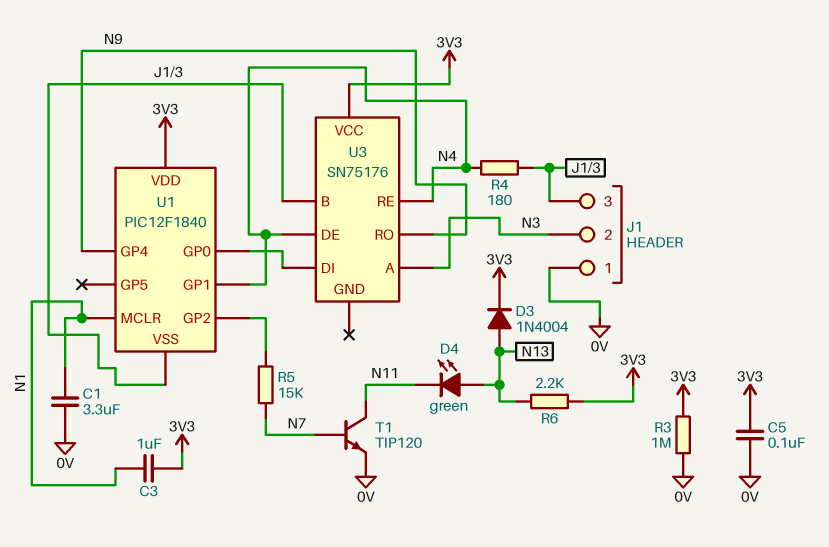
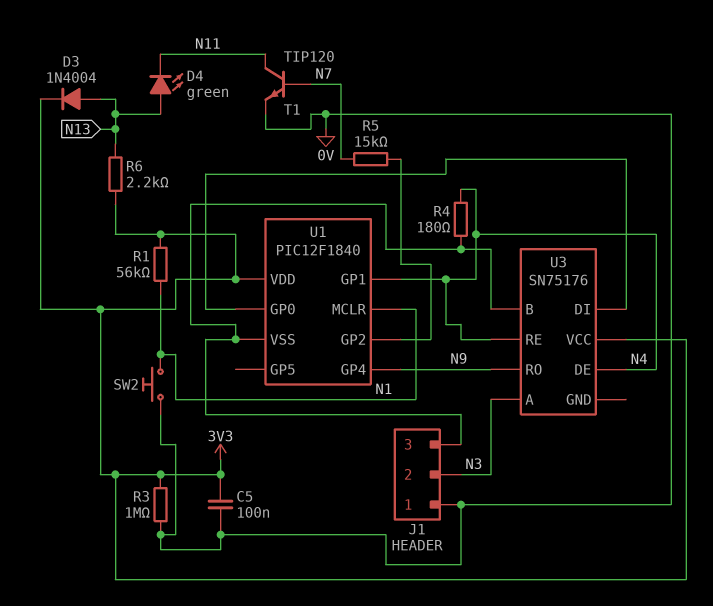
C1: 3.3uF (0V, N1) -> none
C3: 1uF (3V3, N1) -> none
R1: none -> 56k (3V3, N1)
SW2: none -> button (0V, N1)

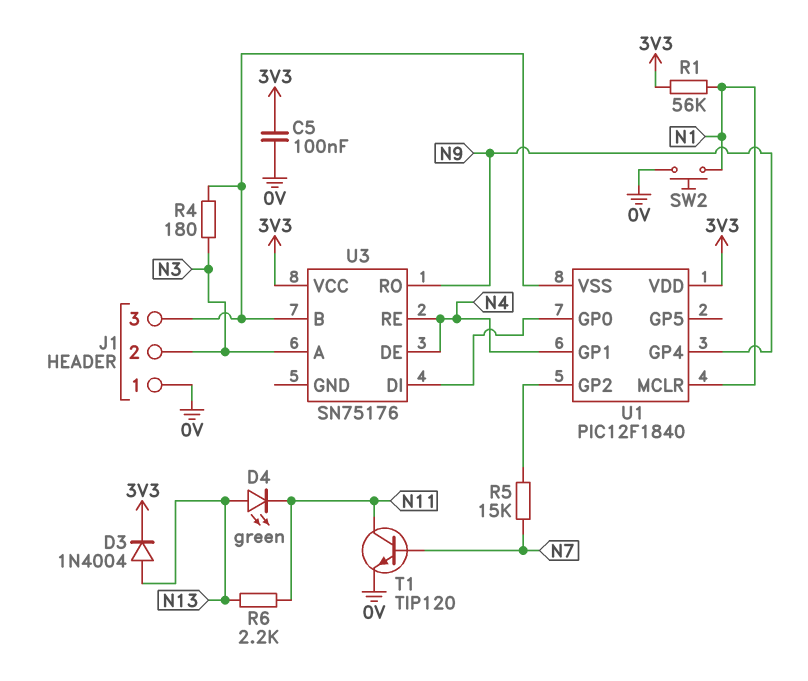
R3: 1M (0V, 3V3) -> none
R4: 180 (J1/3, N4) -> 180 (J1/3, N3)
R6: 2.2k (3V3, N13) -> 2.2k (N11, N13)

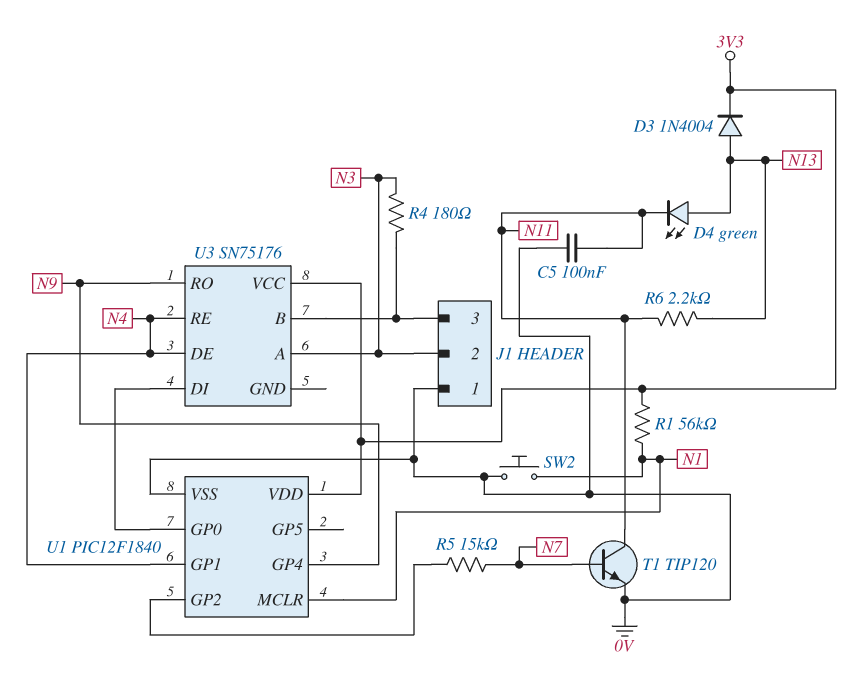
C5: 100nF (0V, 3V3) -> 100nF (0V, N11)
U1 pin VSS: J1/3 -> 0V

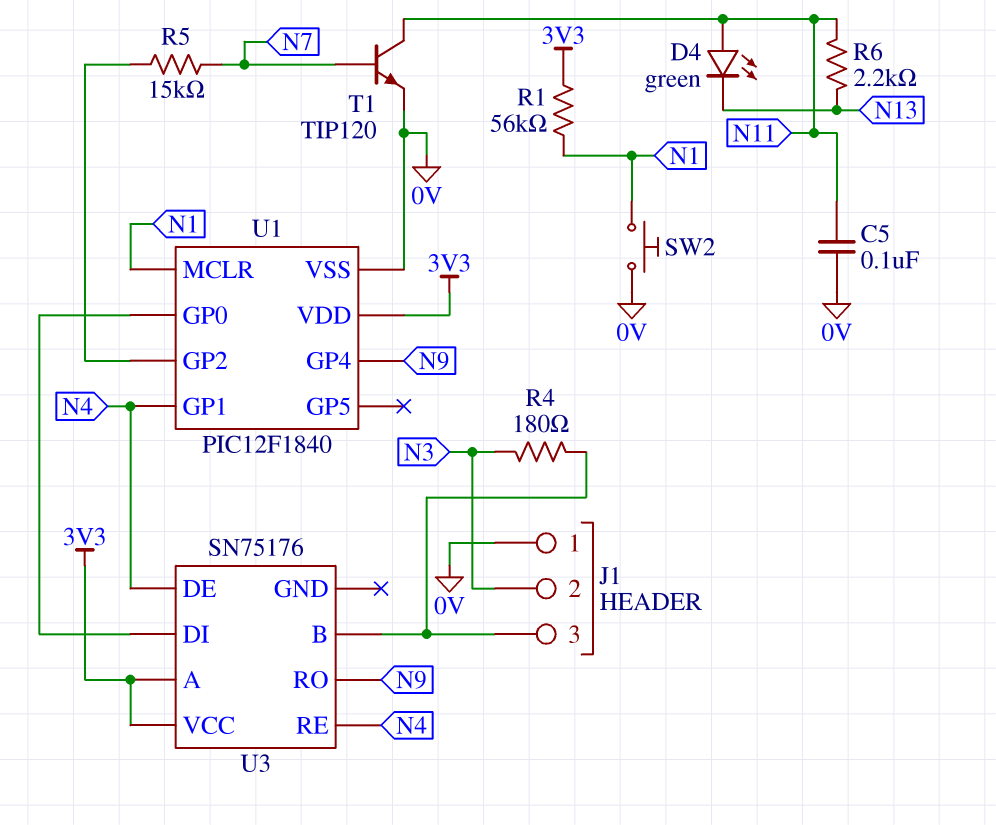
D3: diode 1N4004 (A N13, K 3V3) -> none
D4: LED green (A N13, K N11) -> LED green (A N11, K N13)
U3 pin A: N3 -> 3V3

